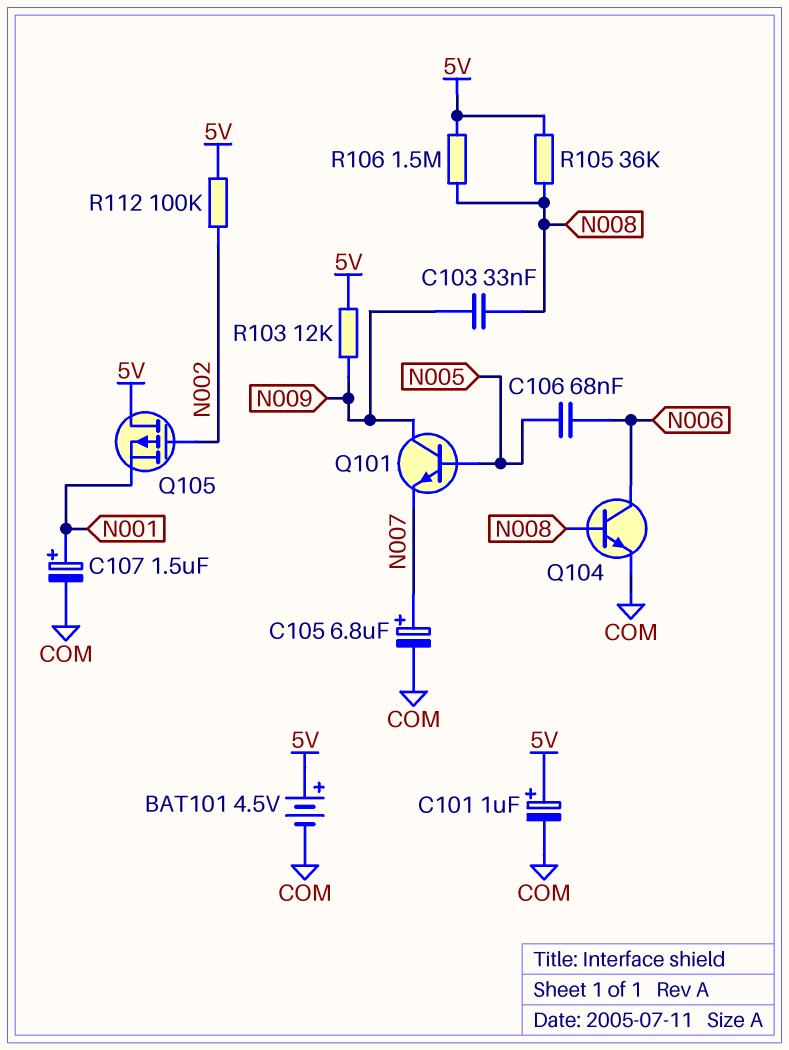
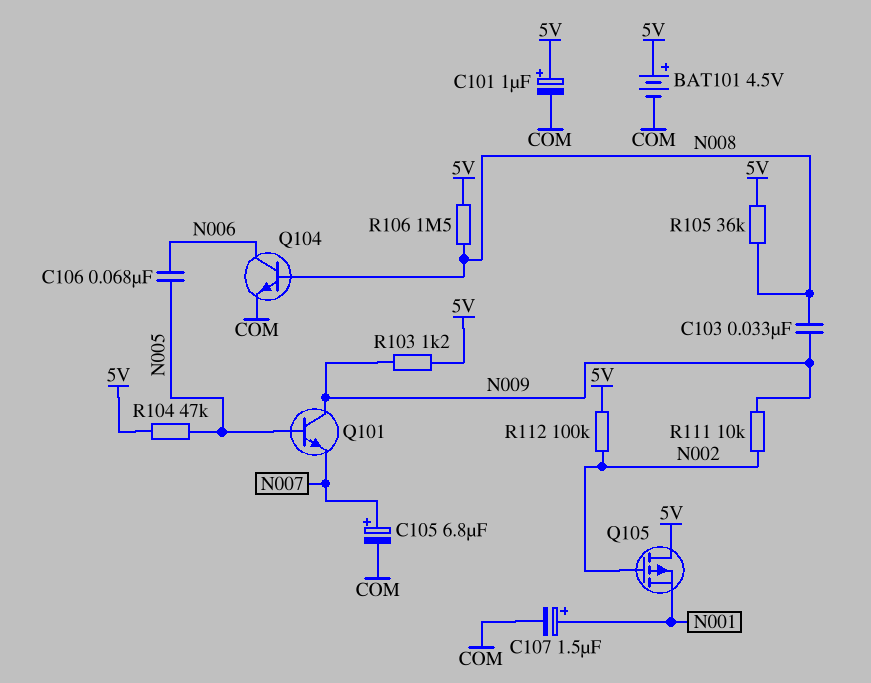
R103: 12k (5V, N009) -> 1.2k (5V, N009)
R104: none -> 47k (5V, N005)
R111: none -> 10k (N002, N009)

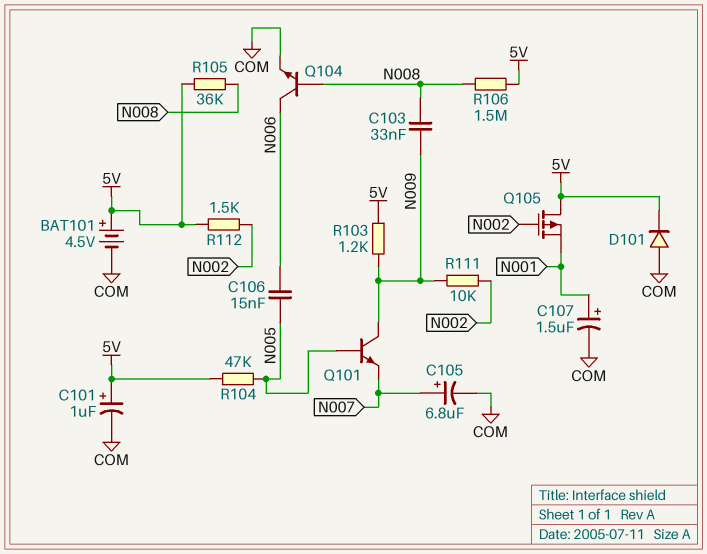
C106: 68nF (N005, N006) -> 15nF (N005, N006)
D101: none -> diode (A COM, K 5V)
R112: 100k (5V, N002) -> 1.5k (5V, N002)

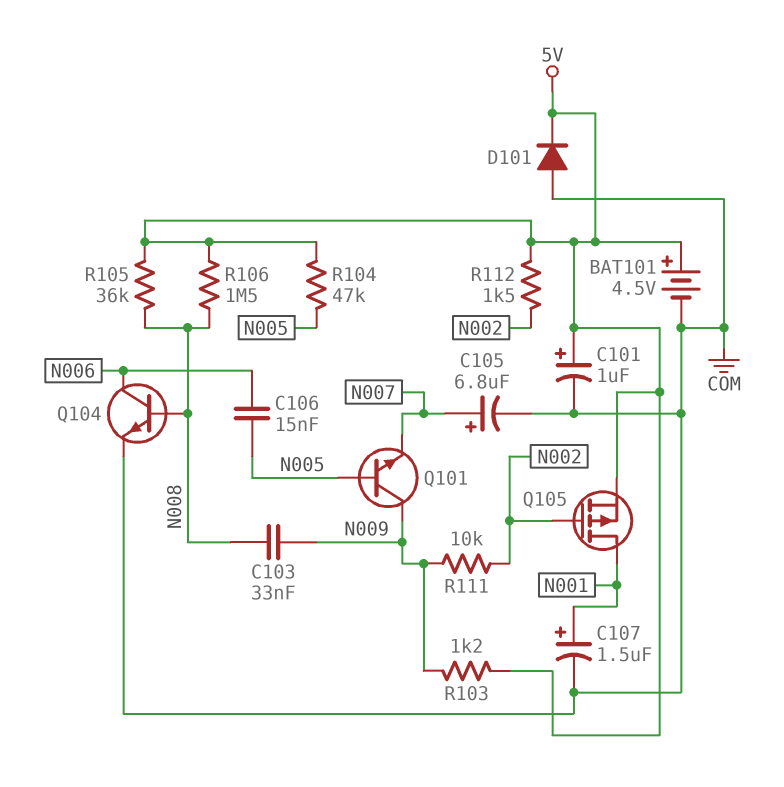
Q105: PMOS (G N002, D 5V, S N001) -> PMOS (G N002, D N001, S 5V)

